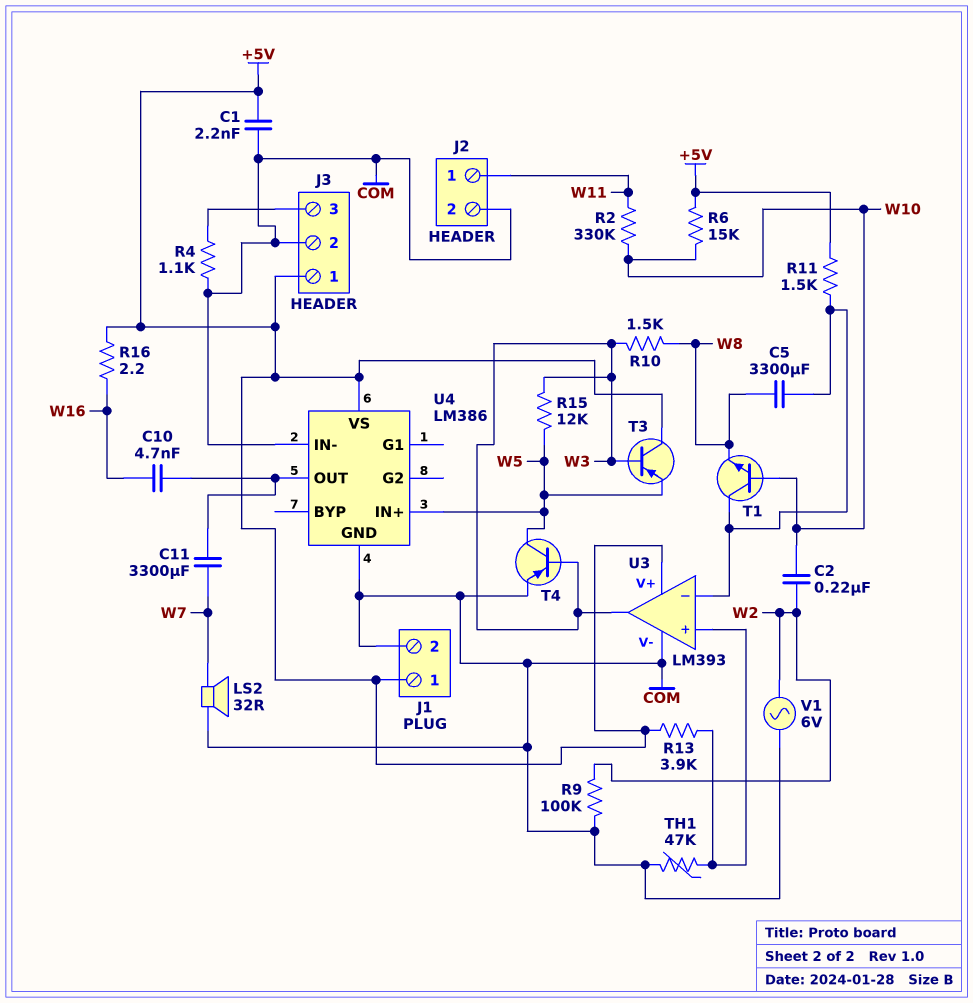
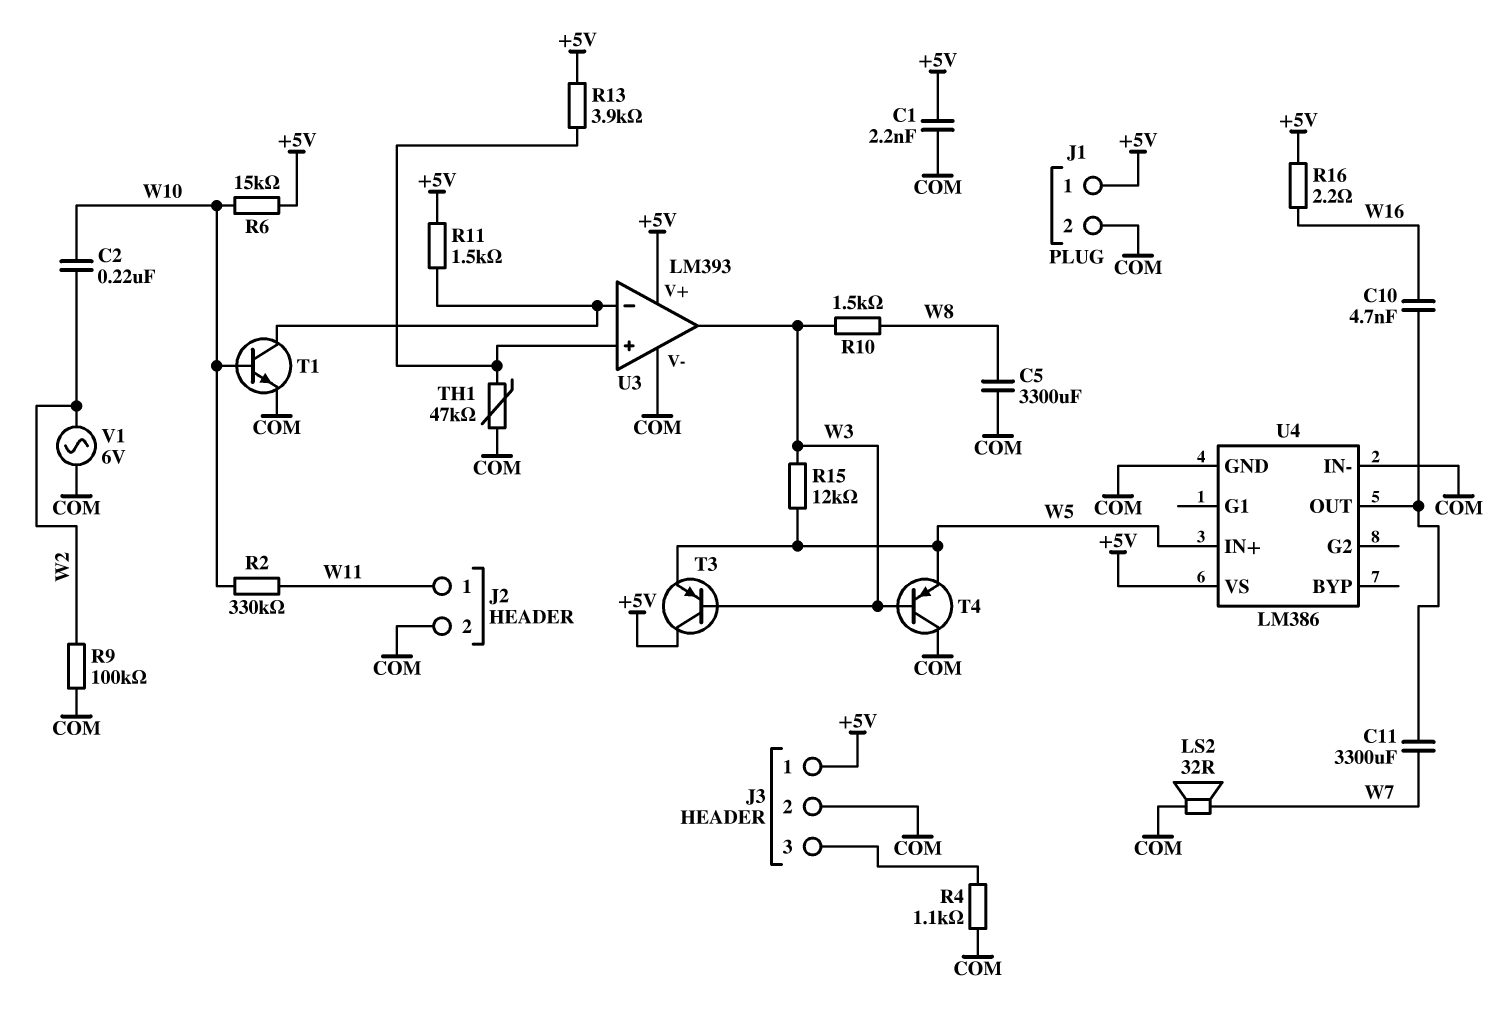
C5: 3300uF (U3/in-, W8) -> 3300uF (COM, W8)
T1: NPN (B W10, C U3/in-, E W8) -> NPN (B W10, C U3/in-, E COM)
T4: PNP (B W3, C W5, E COM) -> PNP (B W3, C COM, E W5)

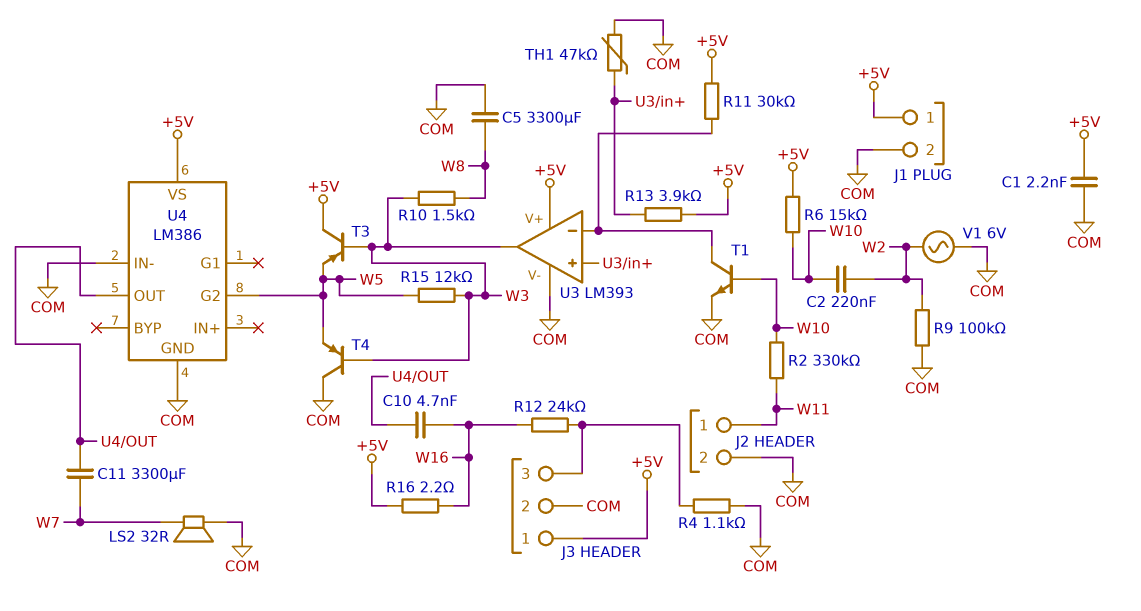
R11: 1.5k (+5V, U3/in-) -> 30k (+5V, U3/in-)
R12: none -> 24k (J3/3, W16)
U4 pin G2: none -> W5
U4 pin IN+: W5 -> none

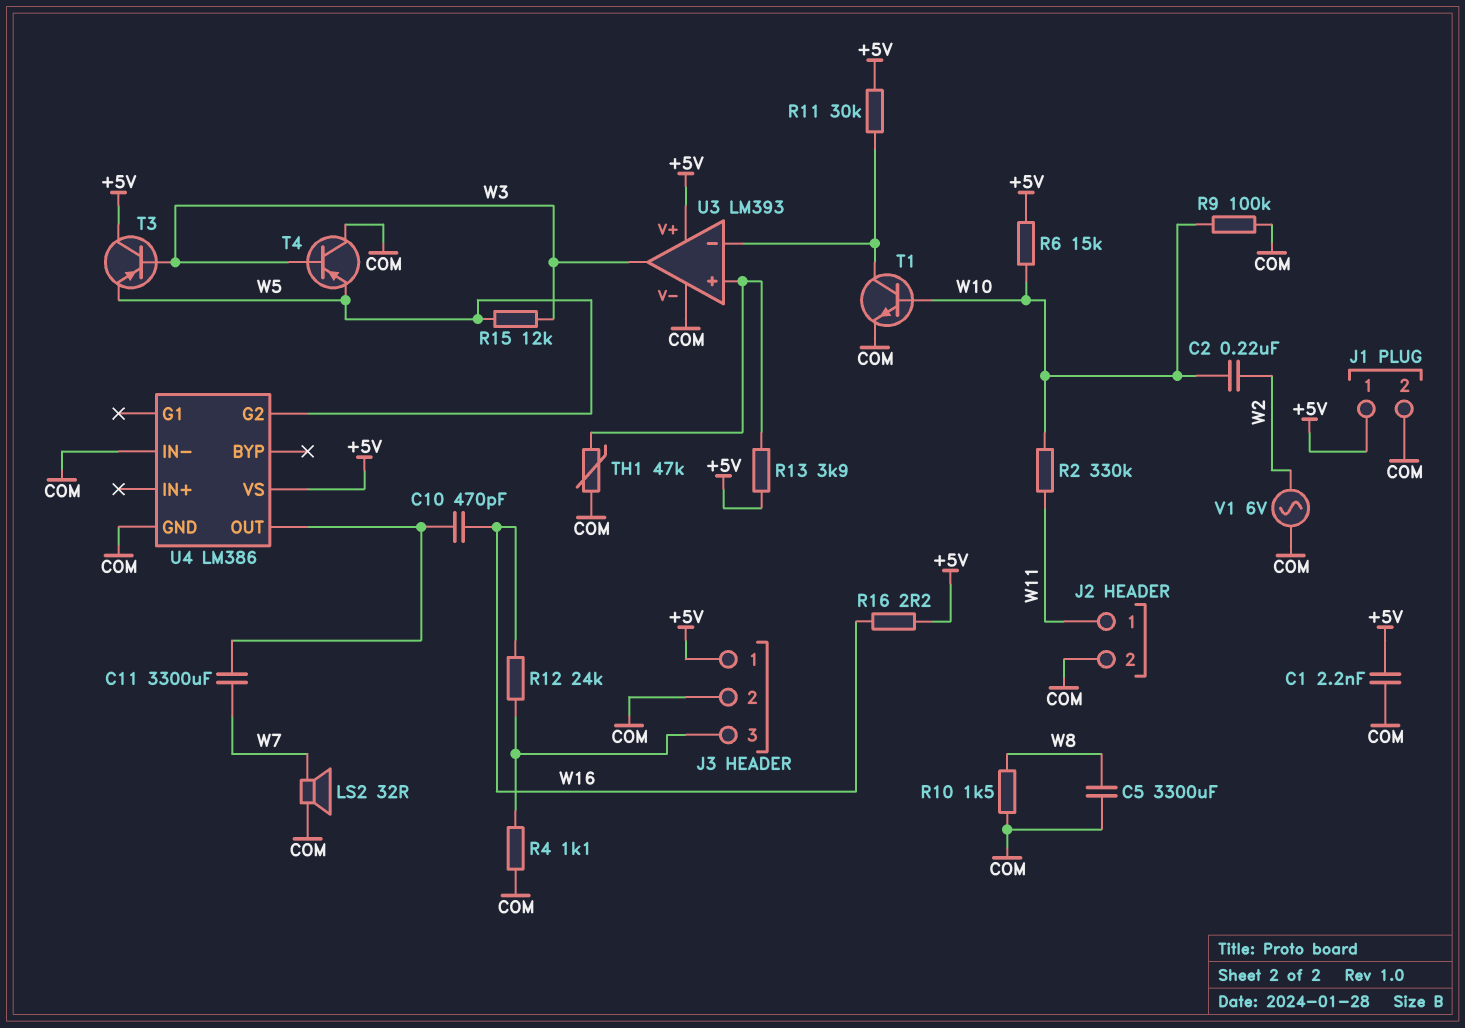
C10: 4.7nF (U4/OUT, W16) -> 470pF (U4/OUT, W16)
R9: 100k (COM, W2) -> 100k (COM, W10)
R10: 1.5k (W3, W8) -> 1.5k (COM, W8)

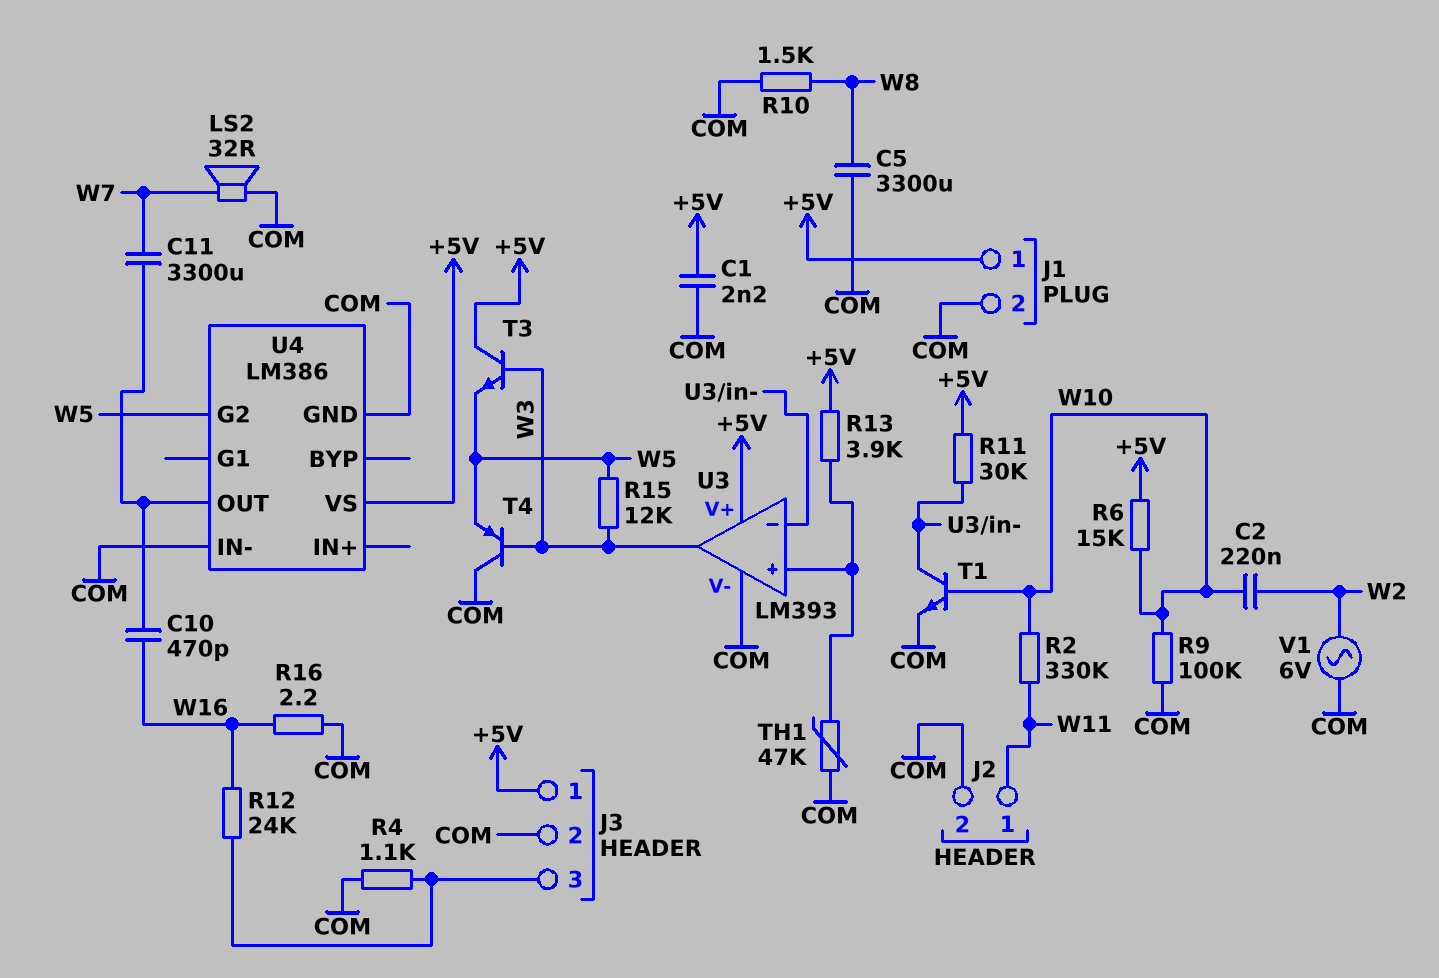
R16: 2.2 (+5V, W16) -> 2.2 (COM, W16)
T3: PNP (B W3, C +5V, E W5) -> NPN (B W3, C +5V, E W5)

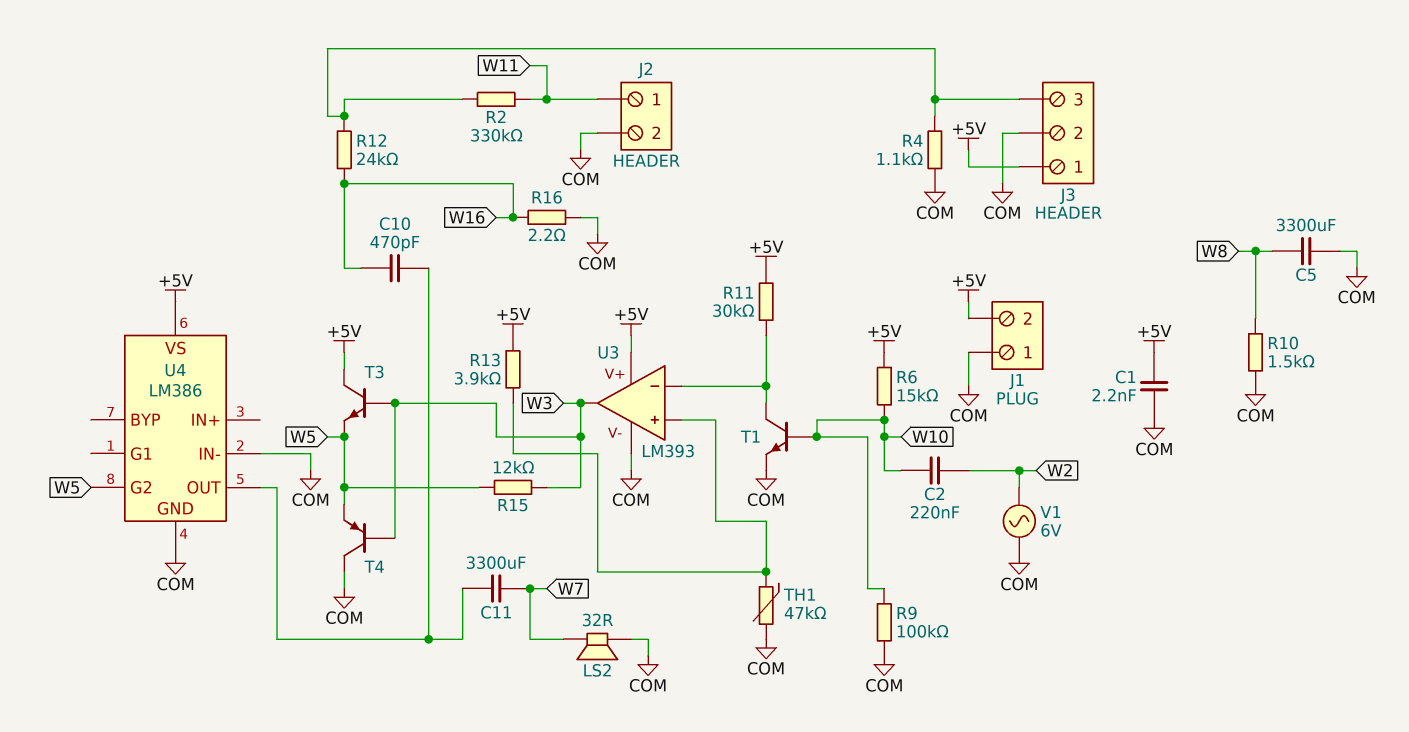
J1 pin 1: +5V -> COM
J1 pin 2: COM -> +5V
R2: 330k (W10, W11) -> 330k (J3/3, W11)

